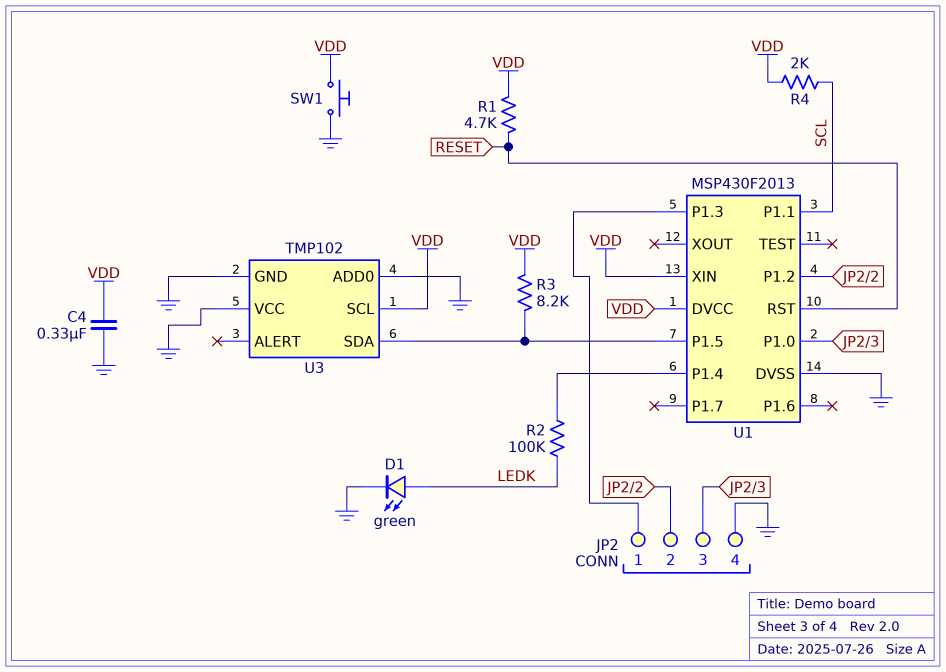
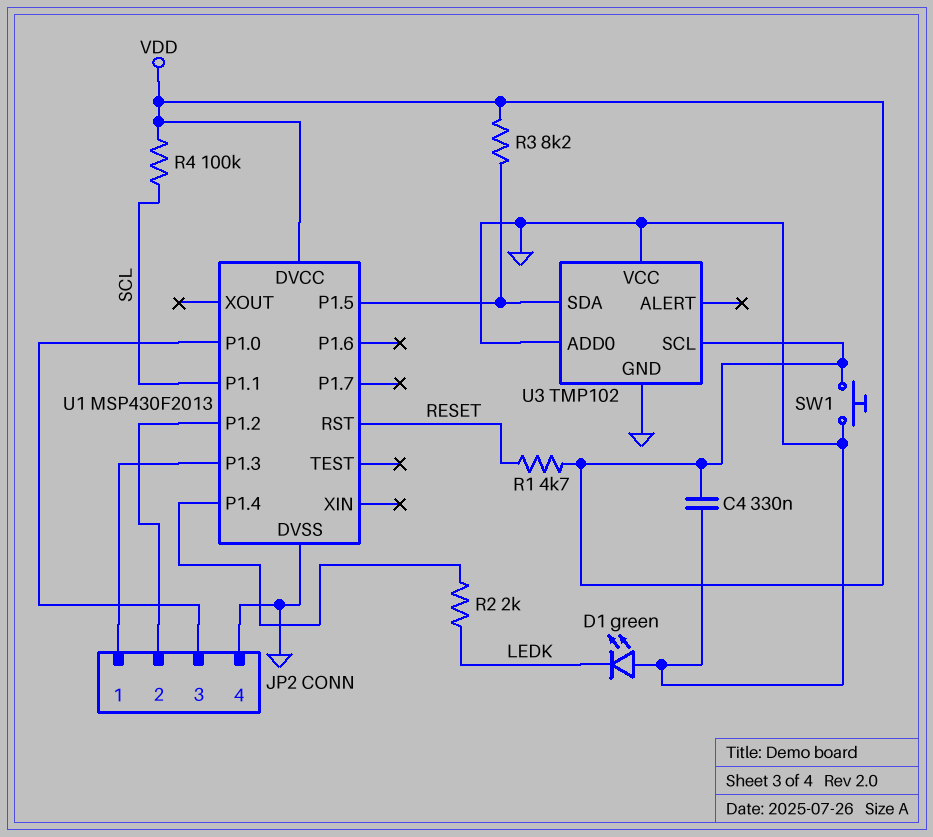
D1: LED green (A LEDK, K GND) -> LED green (A GND, K LEDK)
R2: 100k (LEDK, U1/P1.4) -> 2k (LEDK, U1/P1.4)
R4: 2k (SCL, VDD) -> 100k (SCL, VDD)
U1 pin XIN: VDD -> none

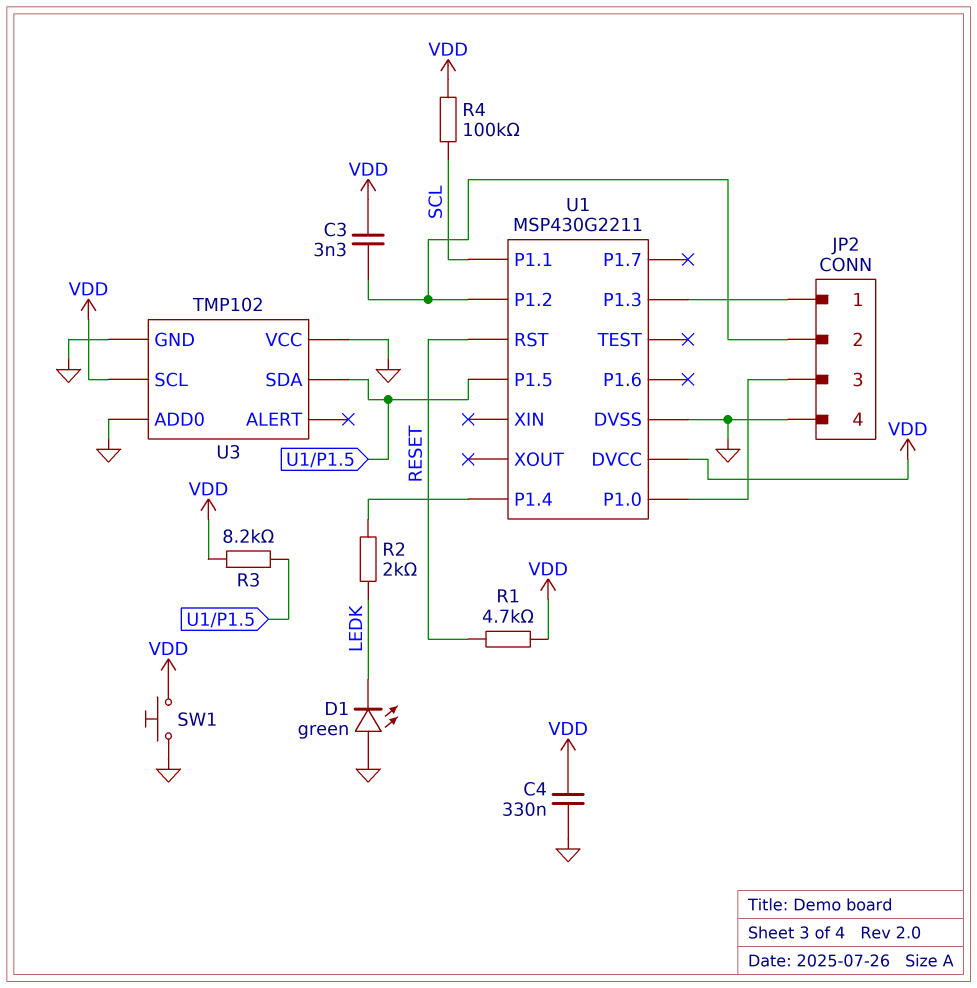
C3: none -> 3.3nF (JP2/2, VDD)
U1: MSP430F2013 -> MSP430G2211

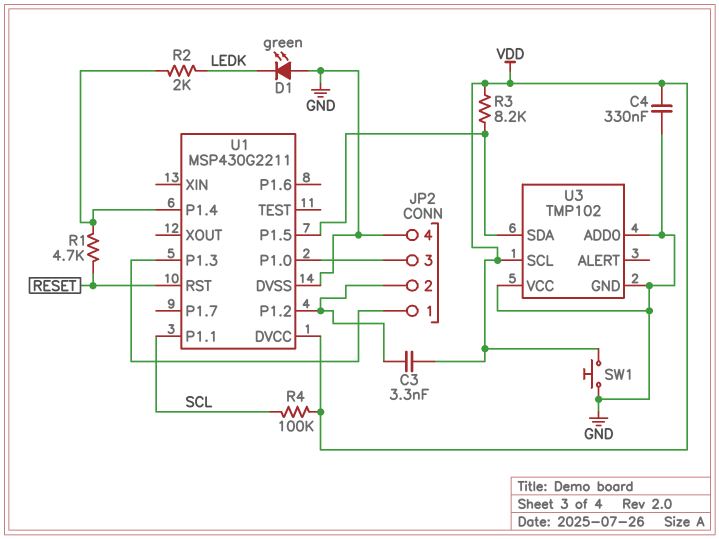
R1: 4.7k (RESET, VDD) -> 4.7k (RESET, U1/P1.4)

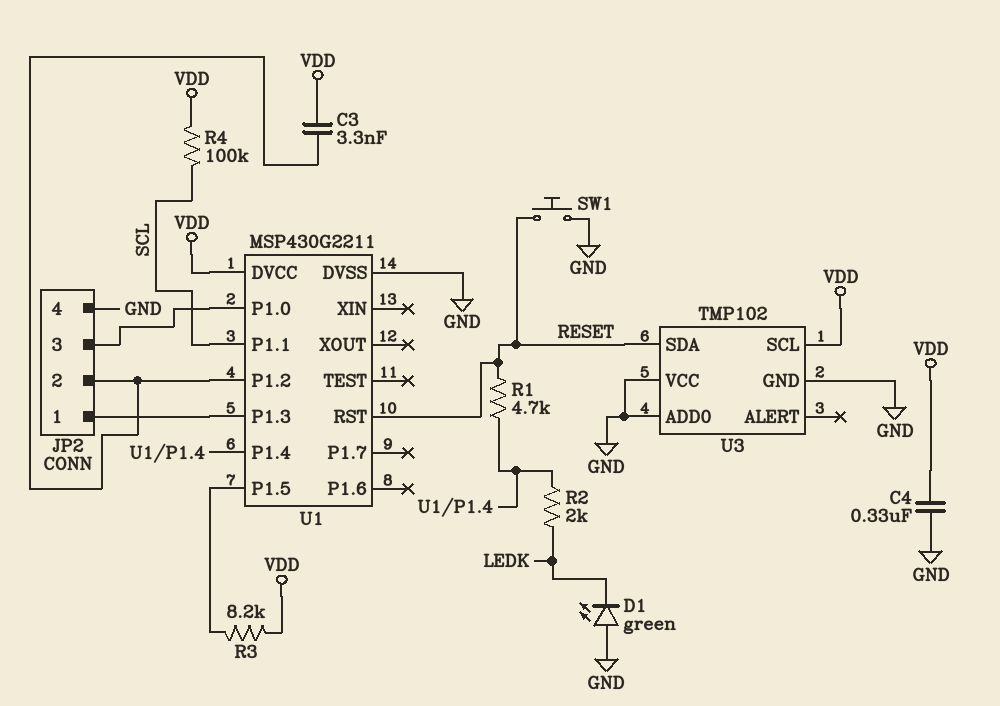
SW1: button (GND, VDD) -> button (GND, RESET)
U3 pin SDA: U1/P1.5 -> RESET

